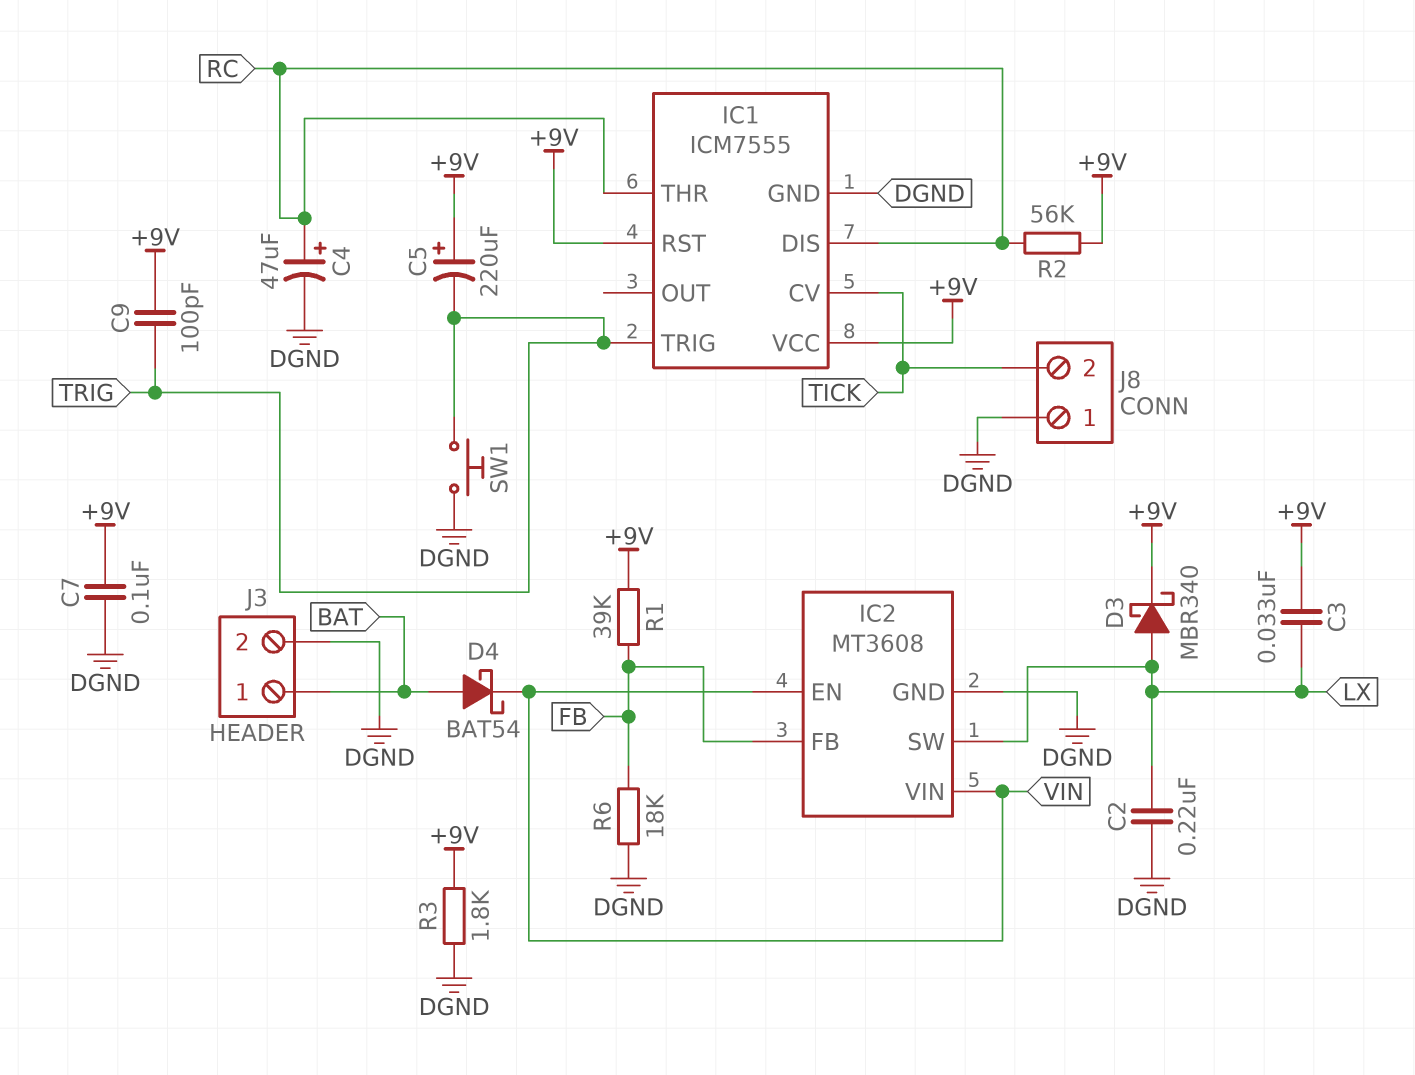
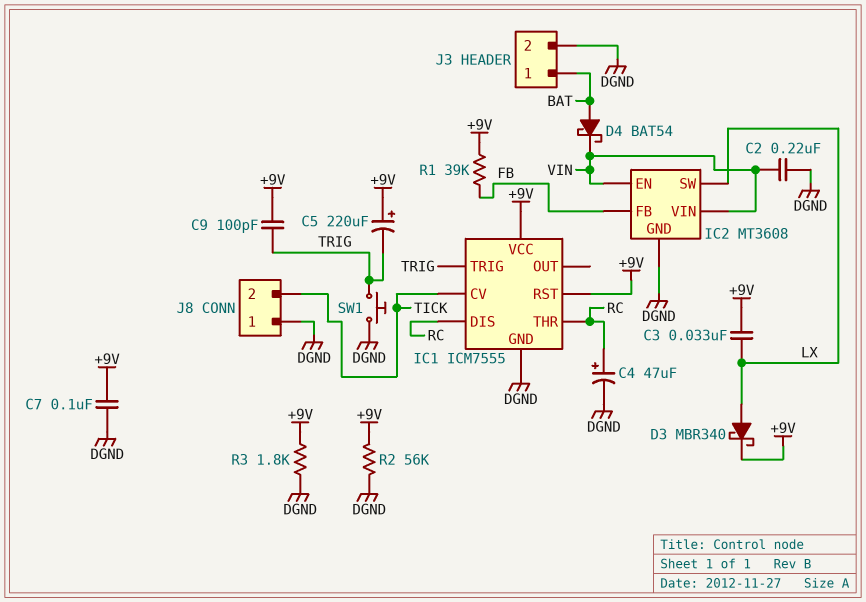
C2: 220nF (DGND, LX) -> 220nF (DGND, VIN)
R2: 56k (+9V, RC) -> 56k (+9V, DGND)
R6: 18k (DGND, FB) -> none

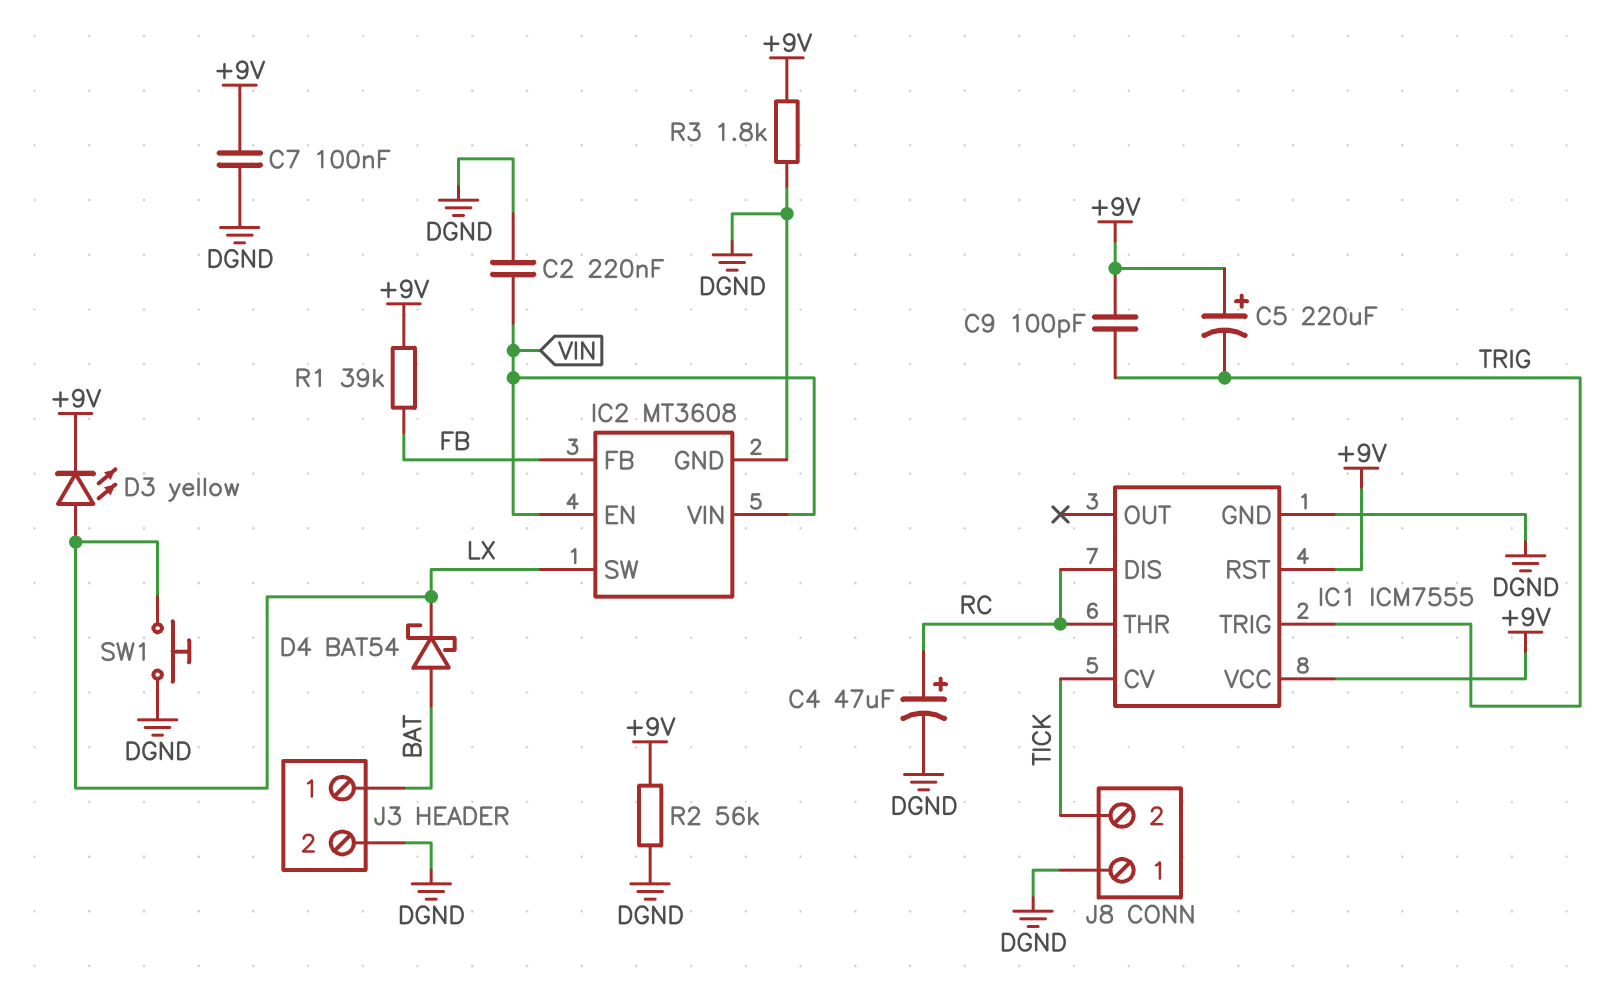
C3: 33nF (+9V, LX) -> none
D3: schottky MBR340 (A LX, K +9V) -> LED yellow (A LX, K +9V)
D4: schottky BAT54 (A BAT, K VIN) -> schottky BAT54 (A BAT, K LX)
SW1: button (DGND, TRIG) -> button (DGND, LX)

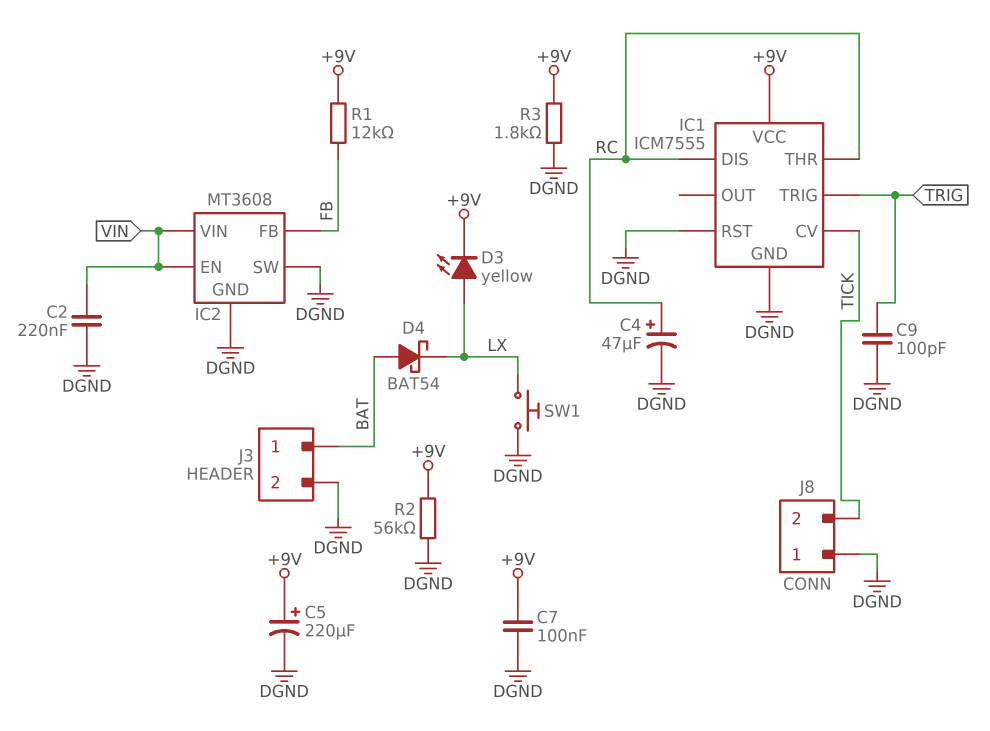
C5: 220uF (plus +9V, minus TRIG) -> 220uF (plus +9V, minus DGND)
C9: 100pF (+9V, TRIG) -> 100pF (DGND, TRIG)
IC1 pin RST: +9V -> DGND
IC2 pin SW: LX -> DGND
R1: 39k (+9V, FB) -> 12k (+9V, FB)

